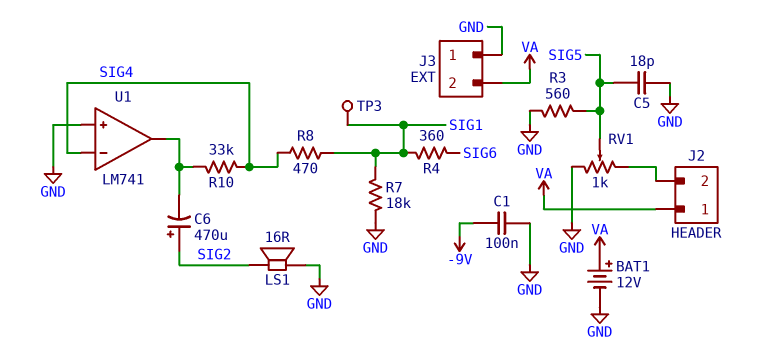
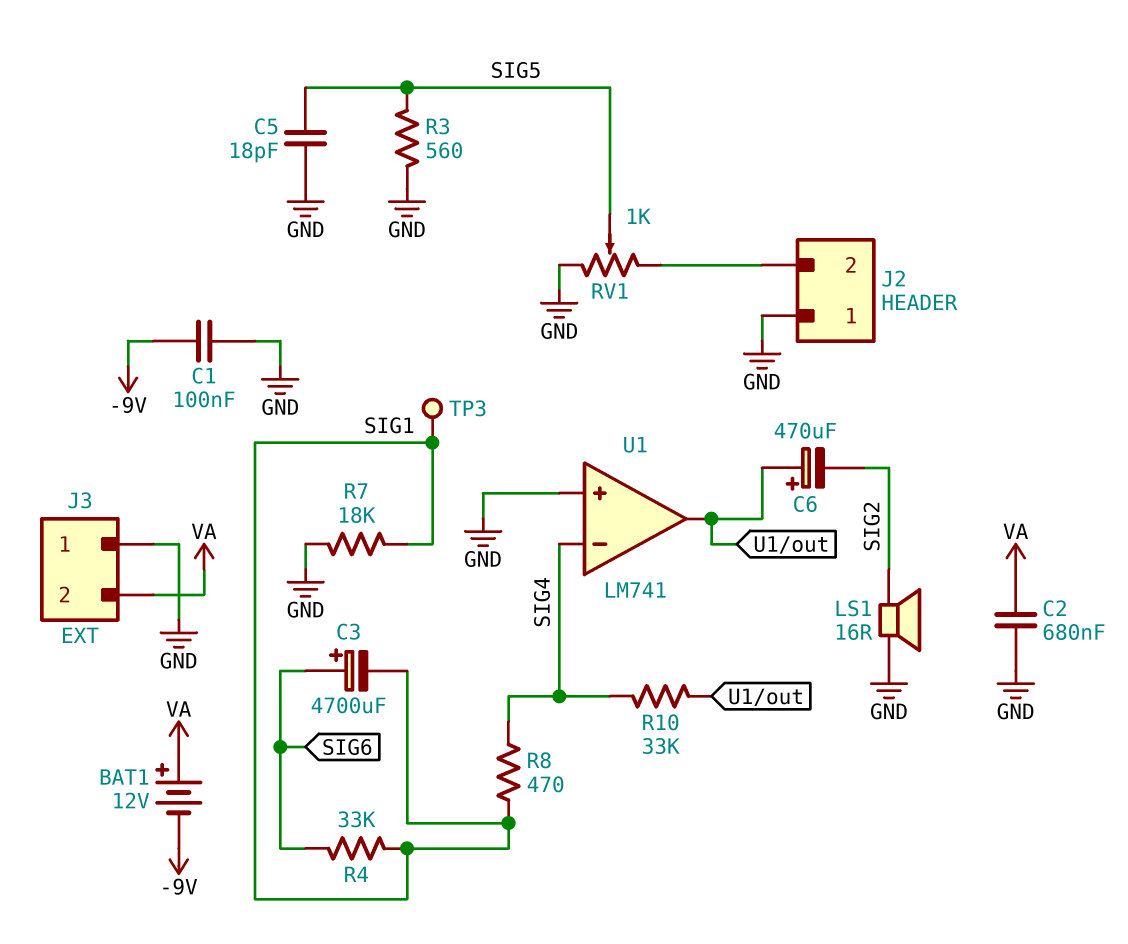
BAT1: 12V (plus VA, minus GND) -> 12V (plus VA, minus -9V)
C2: none -> 680nF (GND, VA)
C3: none -> 4700uF (plus SIG6, minus SIG1)
C6: 470uF (plus SIG2, minus U1/out) -> 470uF (plus U1/out, minus SIG2)
J2 pin 1: VA -> GND
R4: 360 (SIG1, SIG6) -> 33k (SIG1, SIG6)

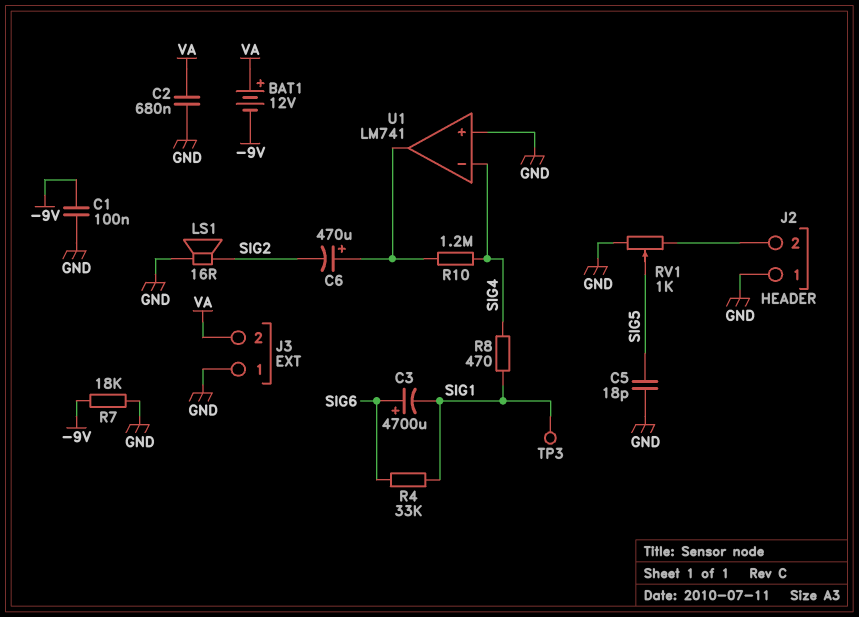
R3: 560 (GND, SIG5) -> none
R7: 18k (GND, SIG1) -> 18k (-9V, GND)
R10: 33k (SIG4, U1/out) -> 1.2M (SIG4, U1/out)

